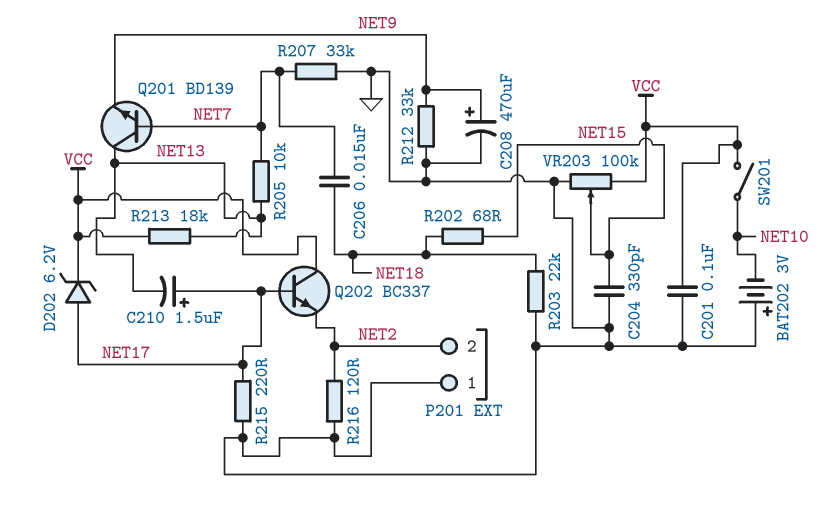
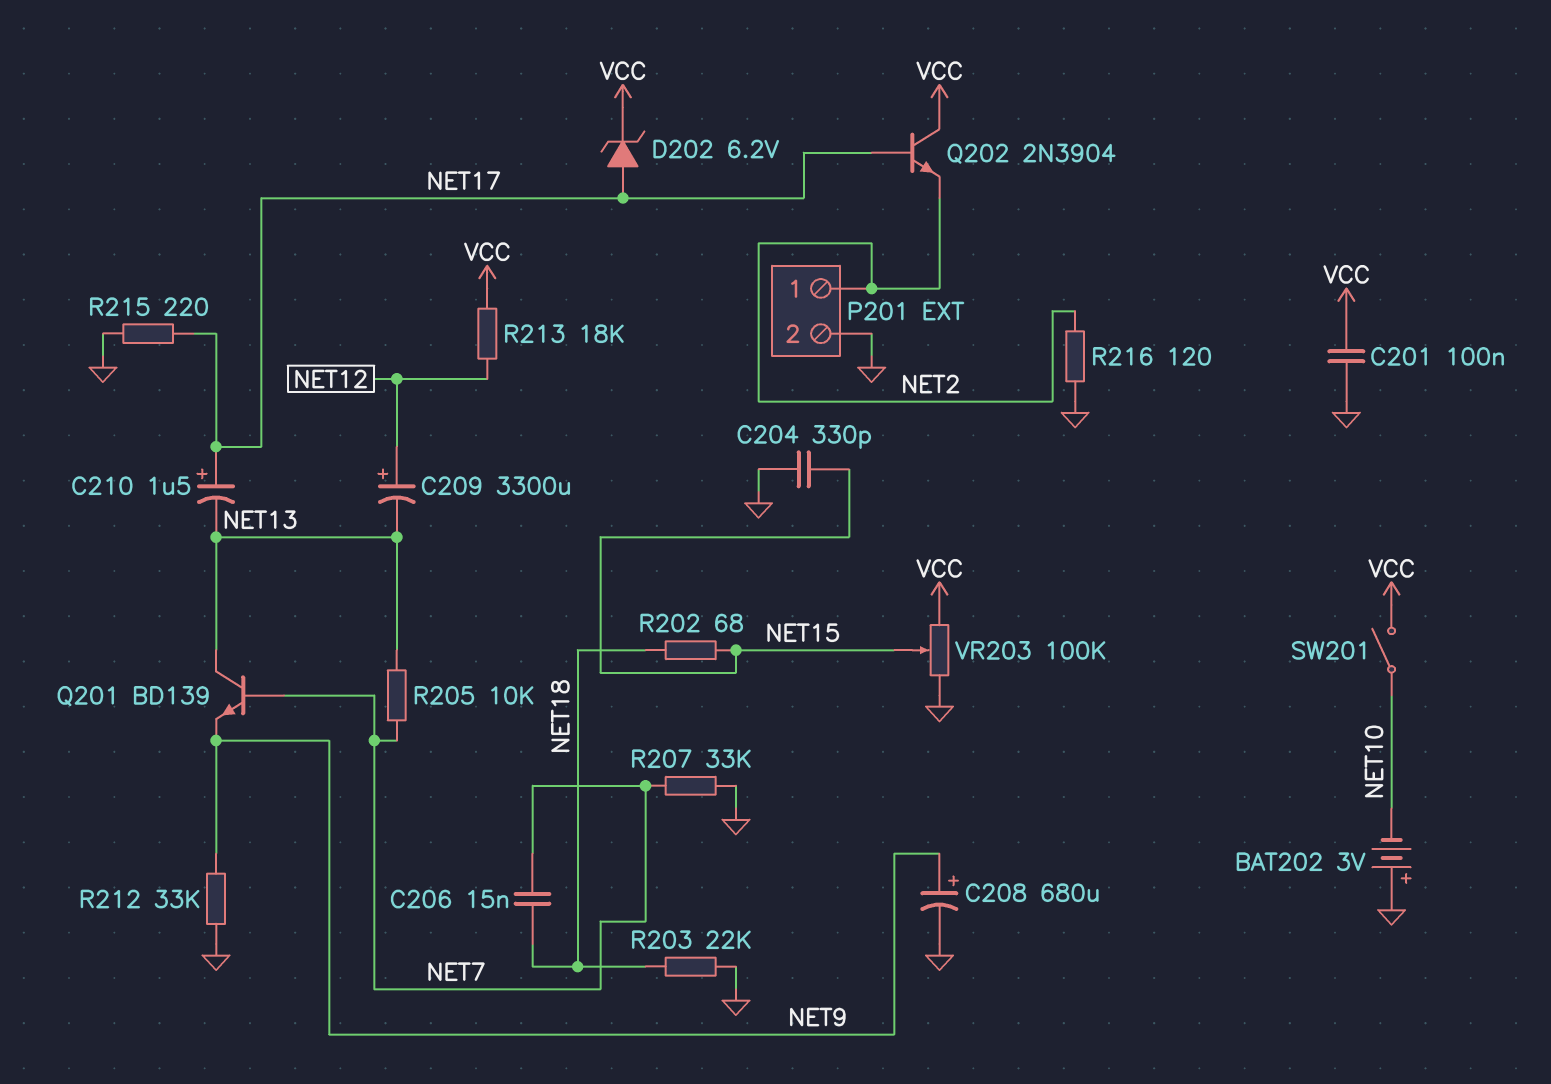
C208: 470uF (plus NET9, minus GND) -> 680uF (plus NET9, minus GND)
C209: none -> 3300uF (plus NET12, minus NET13)
P201 pin 1: GND -> NET2
P201 pin 2: NET2 -> GND
Q202: NPN BC337 (B NET17, C VCC, E NET2) -> NPN 2N3904 (B NET17, C VCC, E NET2)
R213: 18k (NET13, VCC) -> 18k (NET12, VCC)

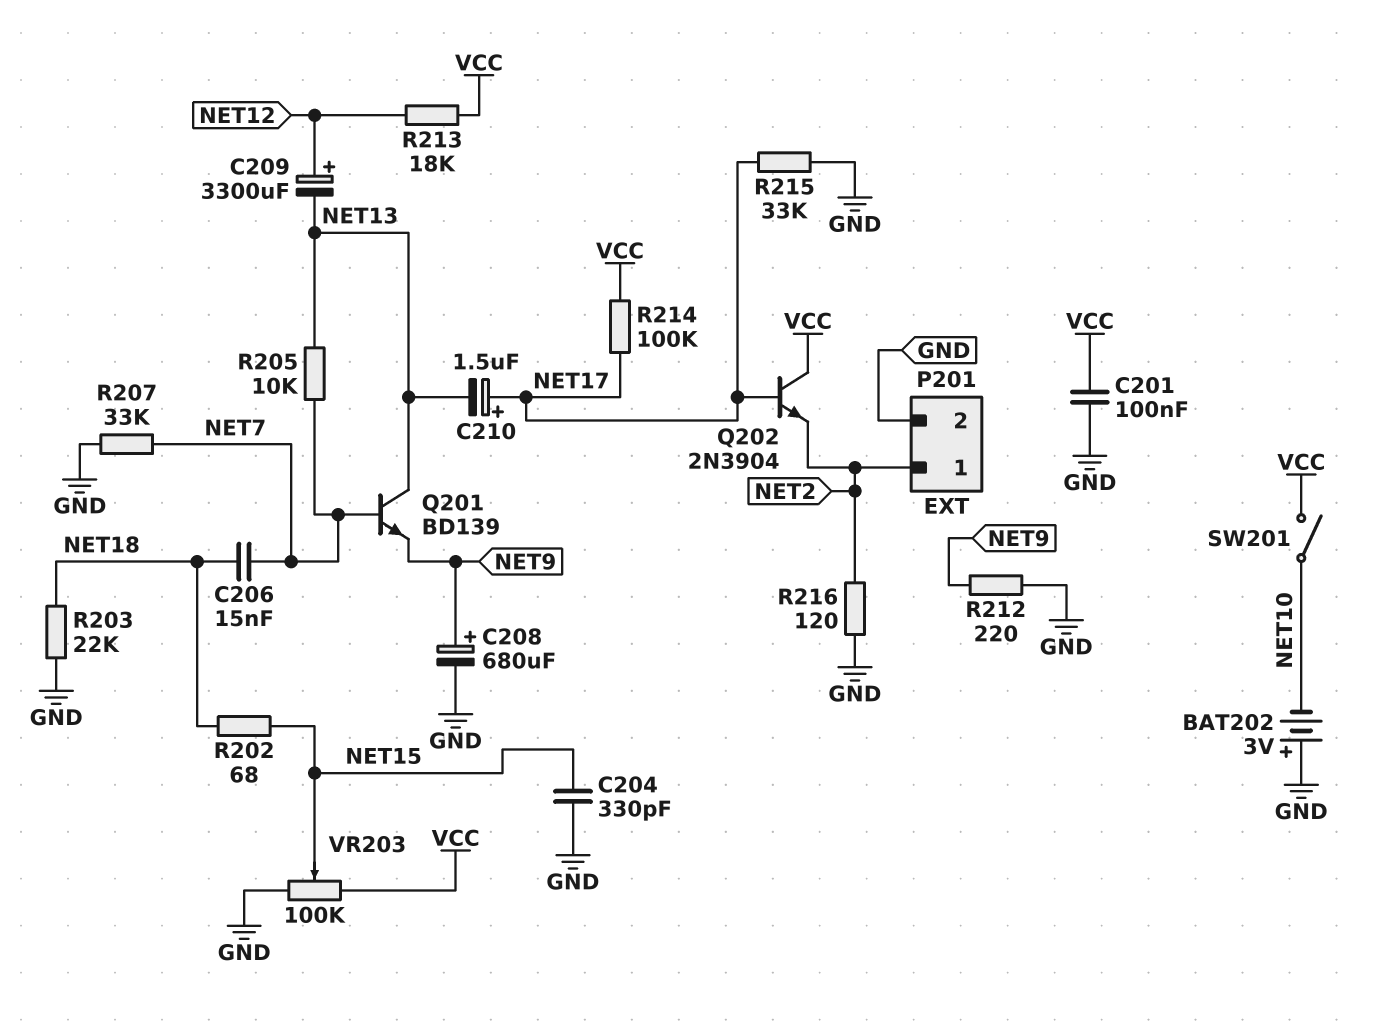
D202: zener 6.2V (A NET17, K VCC) -> none
R212: 33k (GND, NET9) -> 220 (GND, NET9)
R214: none -> 100k (NET17, VCC)
R215: 220 (GND, NET17) -> 33k (GND, NET17)

